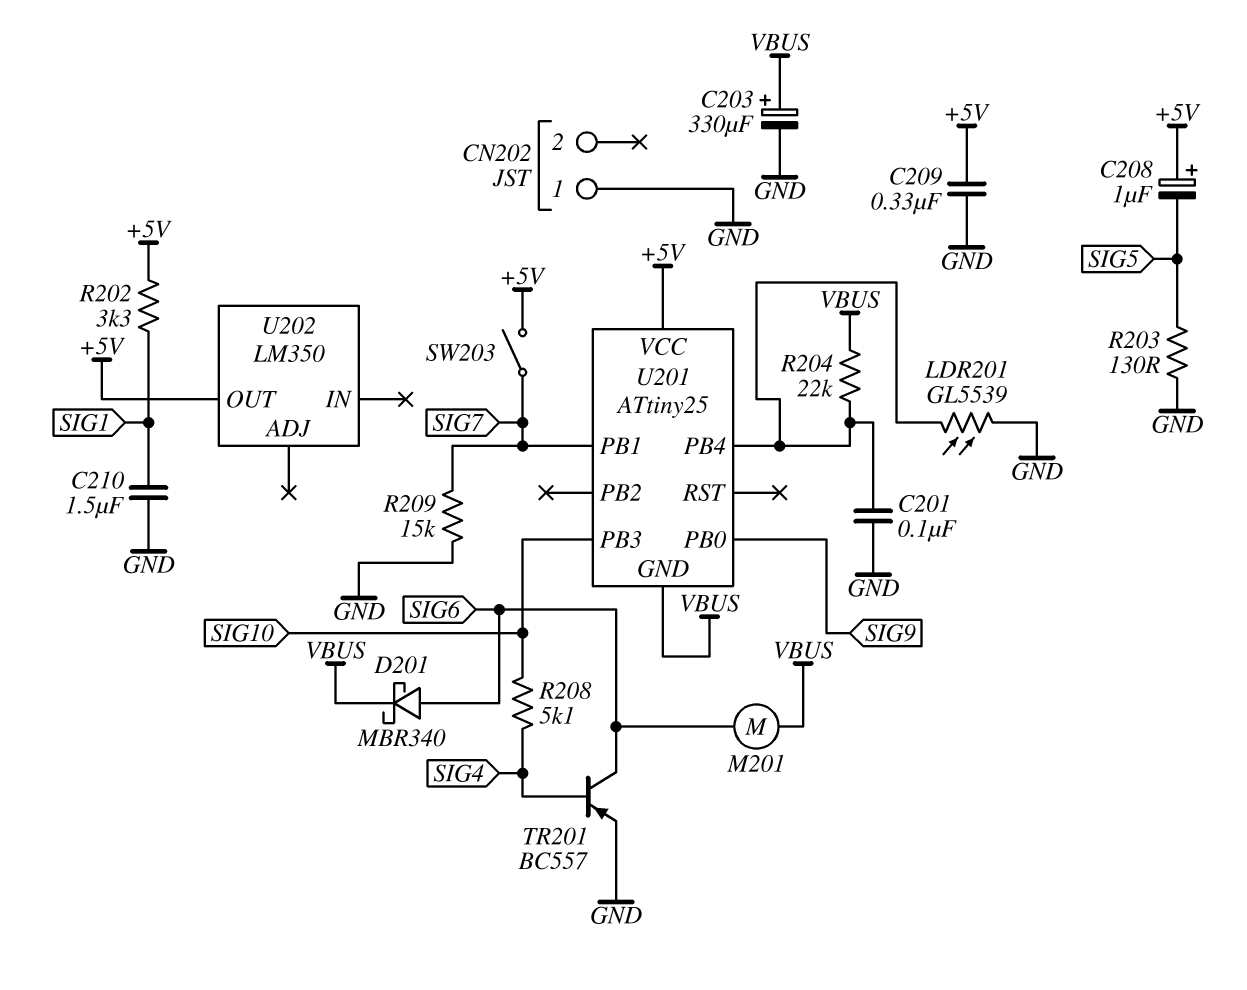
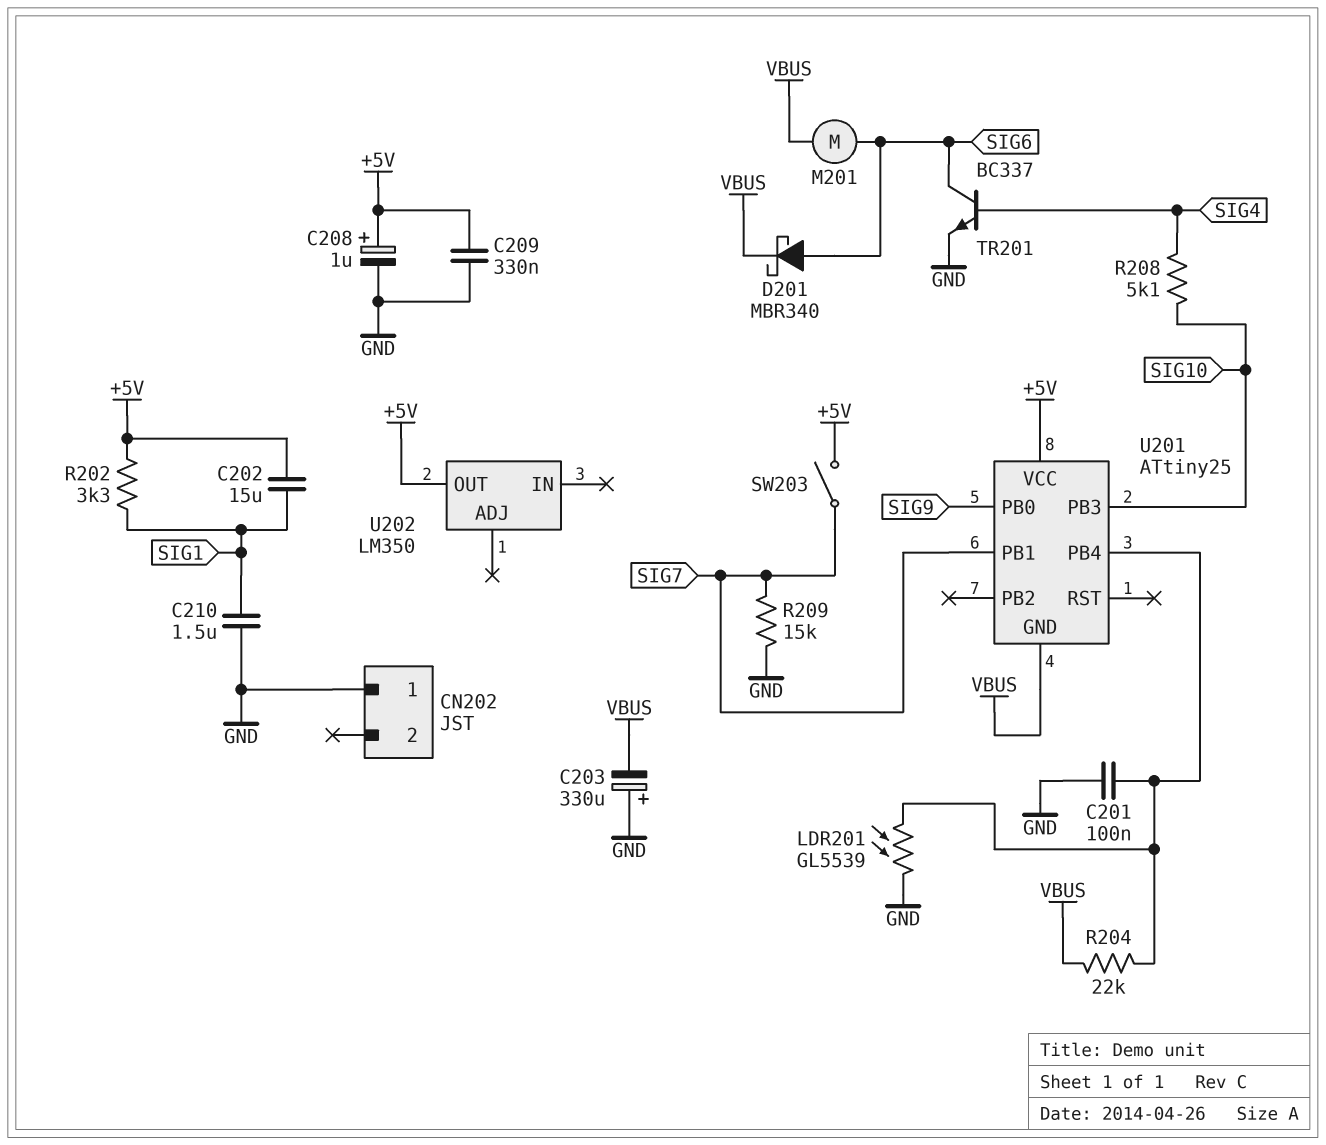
C202: none -> 15uF (+5V, SIG1)
C203: 330uF (plus VBUS, minus GND) -> 330uF (plus GND, minus VBUS)
C208: 1uF (plus +5V, minus SIG5) -> 1uF (plus +5V, minus GND)
R203: 130 (GND, SIG5) -> none
TR201: PNP BC557 (B SIG4, C SIG6, E GND) -> NPN BC337 (B SIG4, C SIG6, E GND)

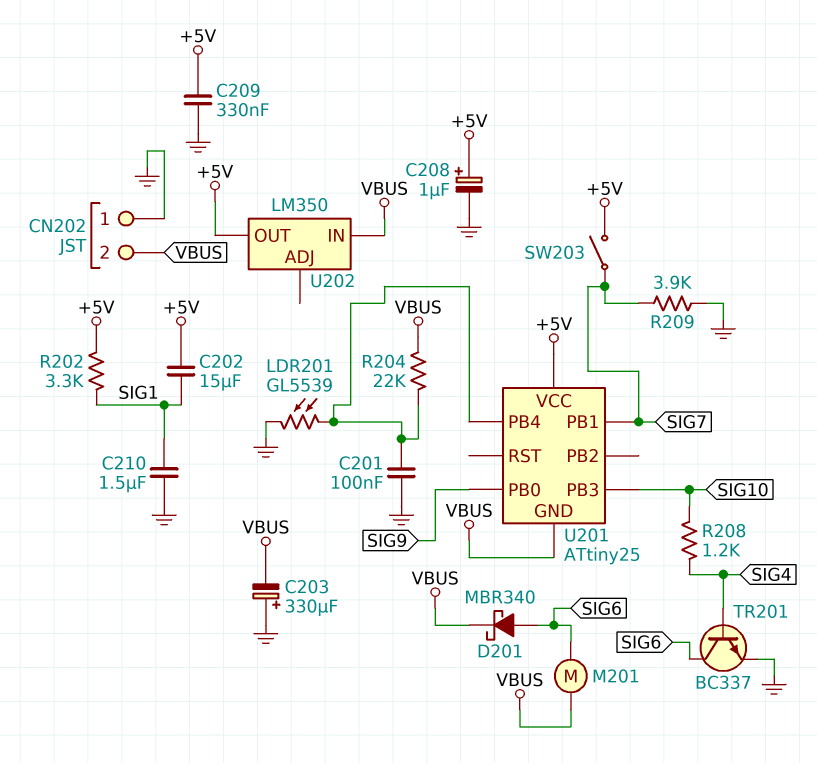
CN202 pin 2: none -> VBUS
R208: 5.1k (SIG4, SIG10) -> 1.2k (SIG4, SIG10)
R209: 15k (GND, SIG7) -> 3.9k (GND, SIG7)
U202 pin IN: none -> VBUS

